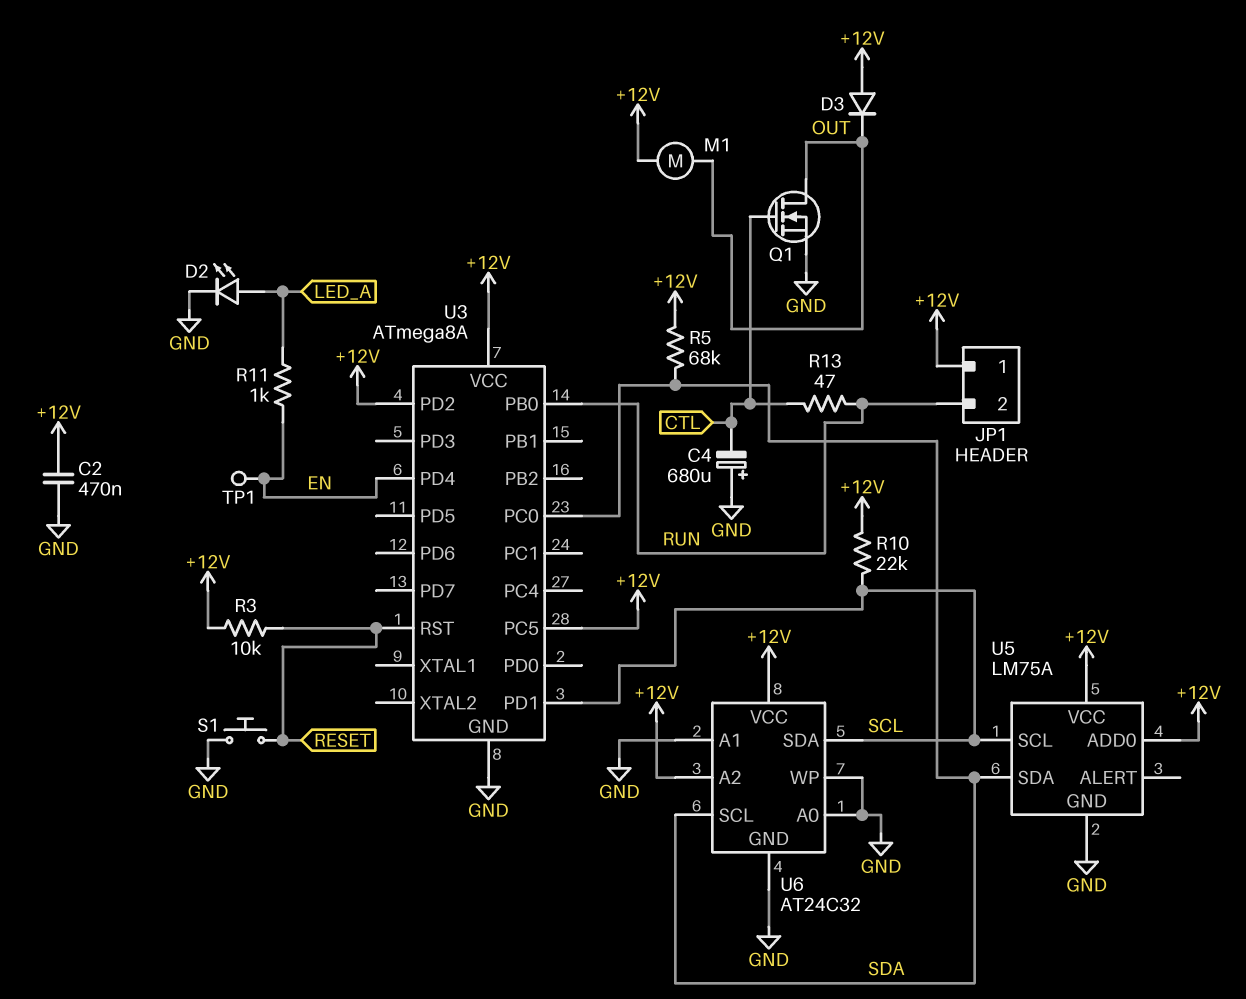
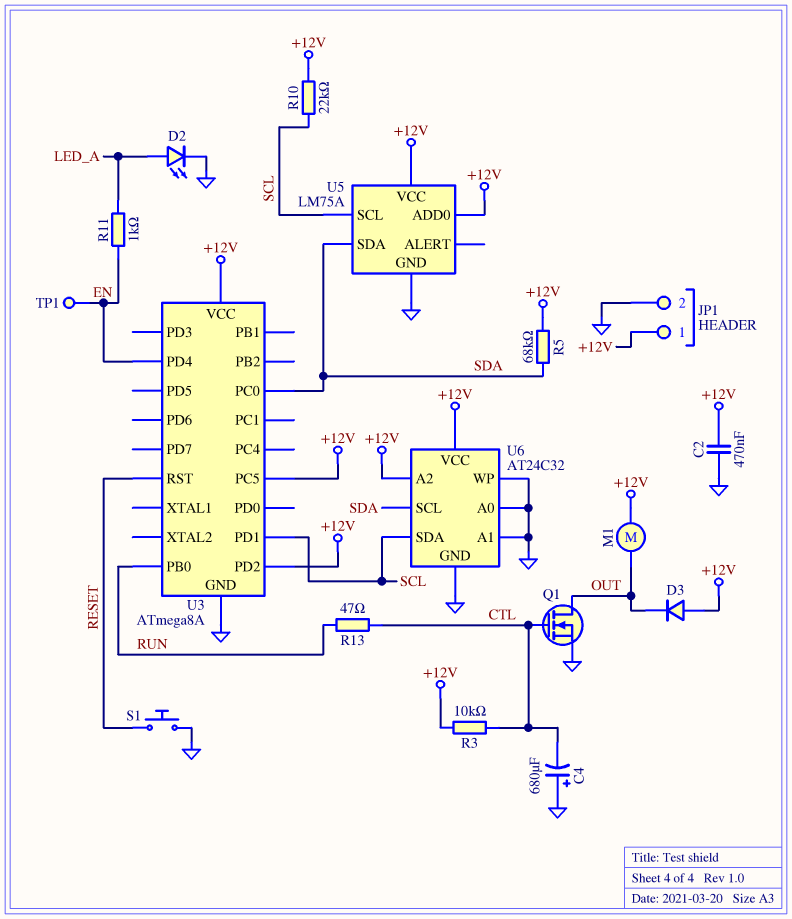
JP1 pin 2: RUN -> GND
R3: 10k (+12V, RESET) -> 10k (+12V, CTL)

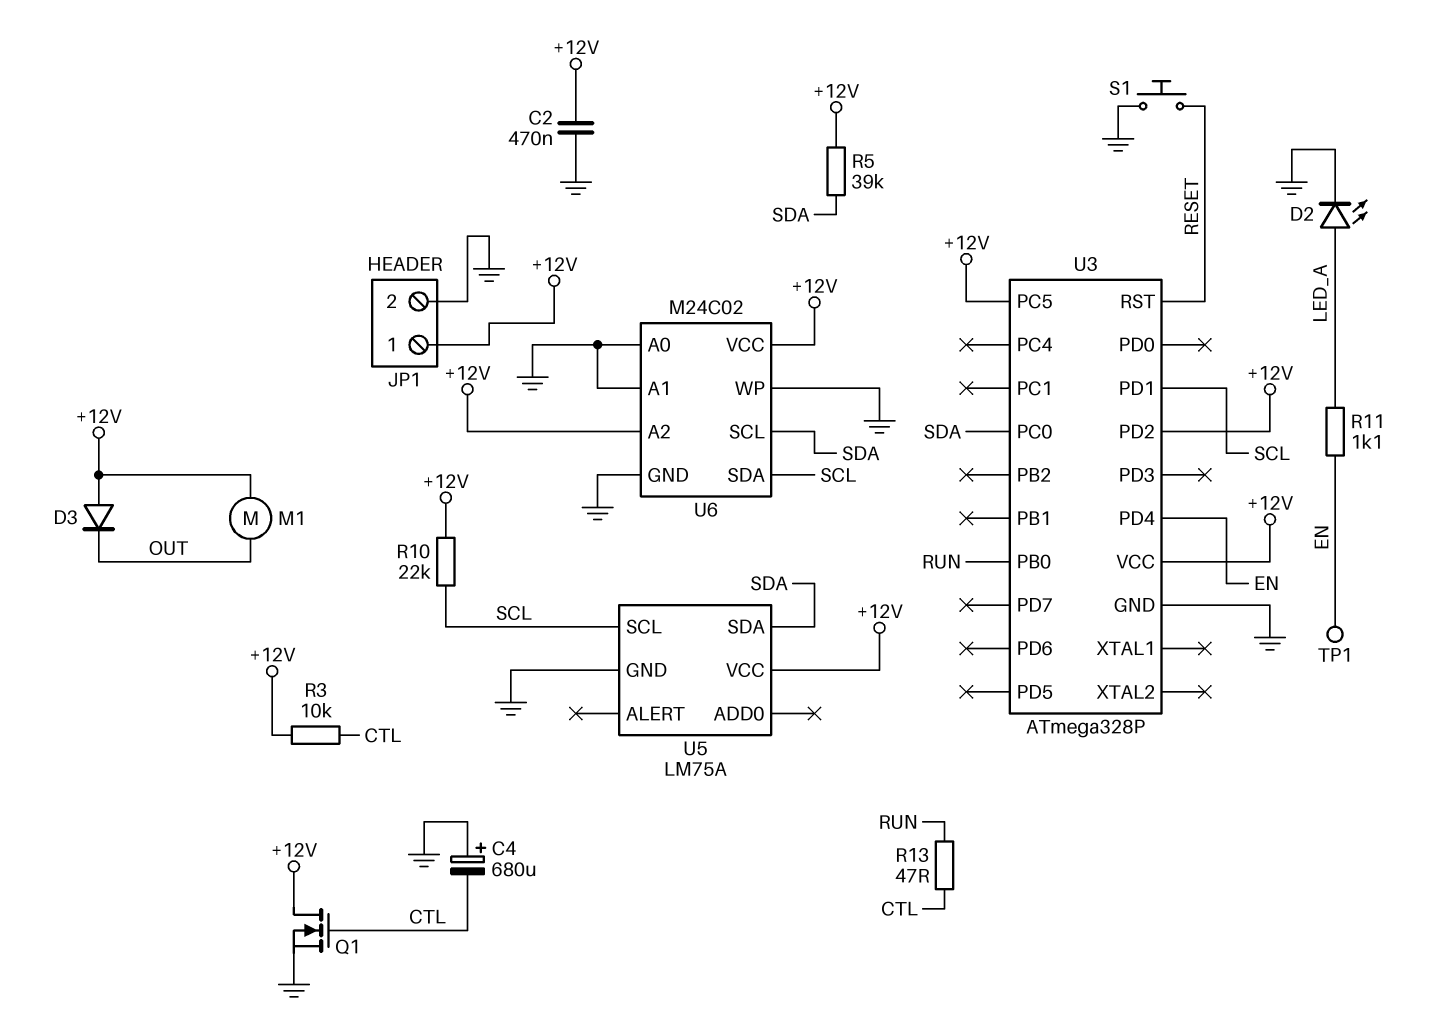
Q1: NMOS (G CTL, D OUT, S GND) -> NMOS (G CTL, D +12V, S GND)
R5: 68k (+12V, SDA) -> 39k (+12V, SDA)
R11: 1k (EN, LED_A) -> 1.1k (EN, LED_A)
U3: ATmega8A -> ATmega328P
U5 pin ADD0: +12V -> none
U6: AT24C32 -> M24C02

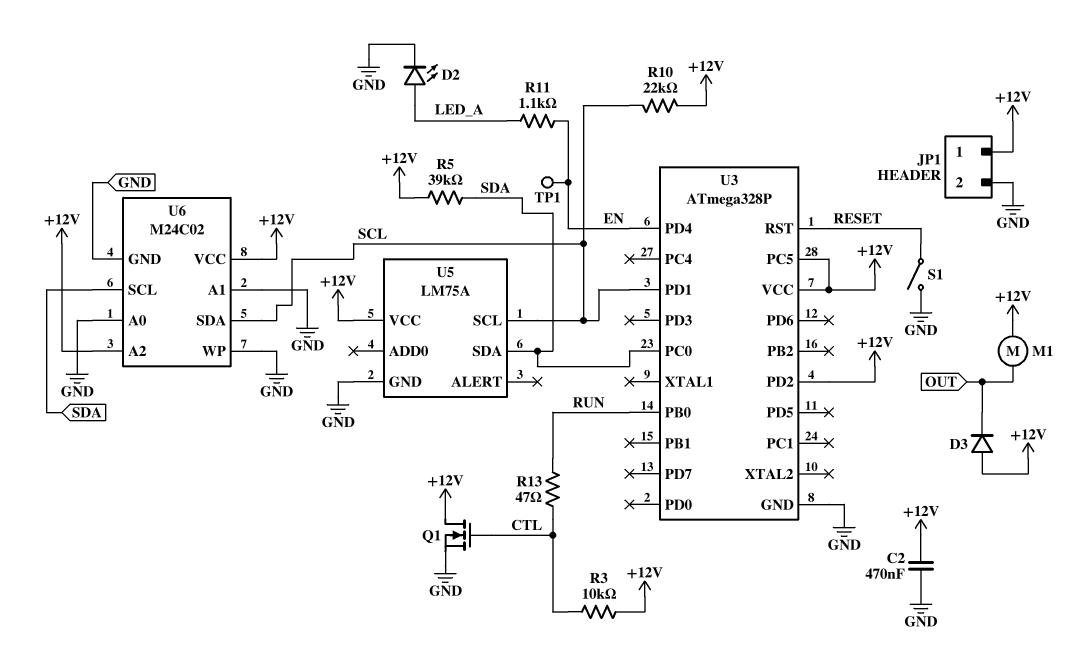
C4: 680uF (plus GND, minus CTL) -> none
S1: button (GND, RESET) -> switch (GND, RESET)

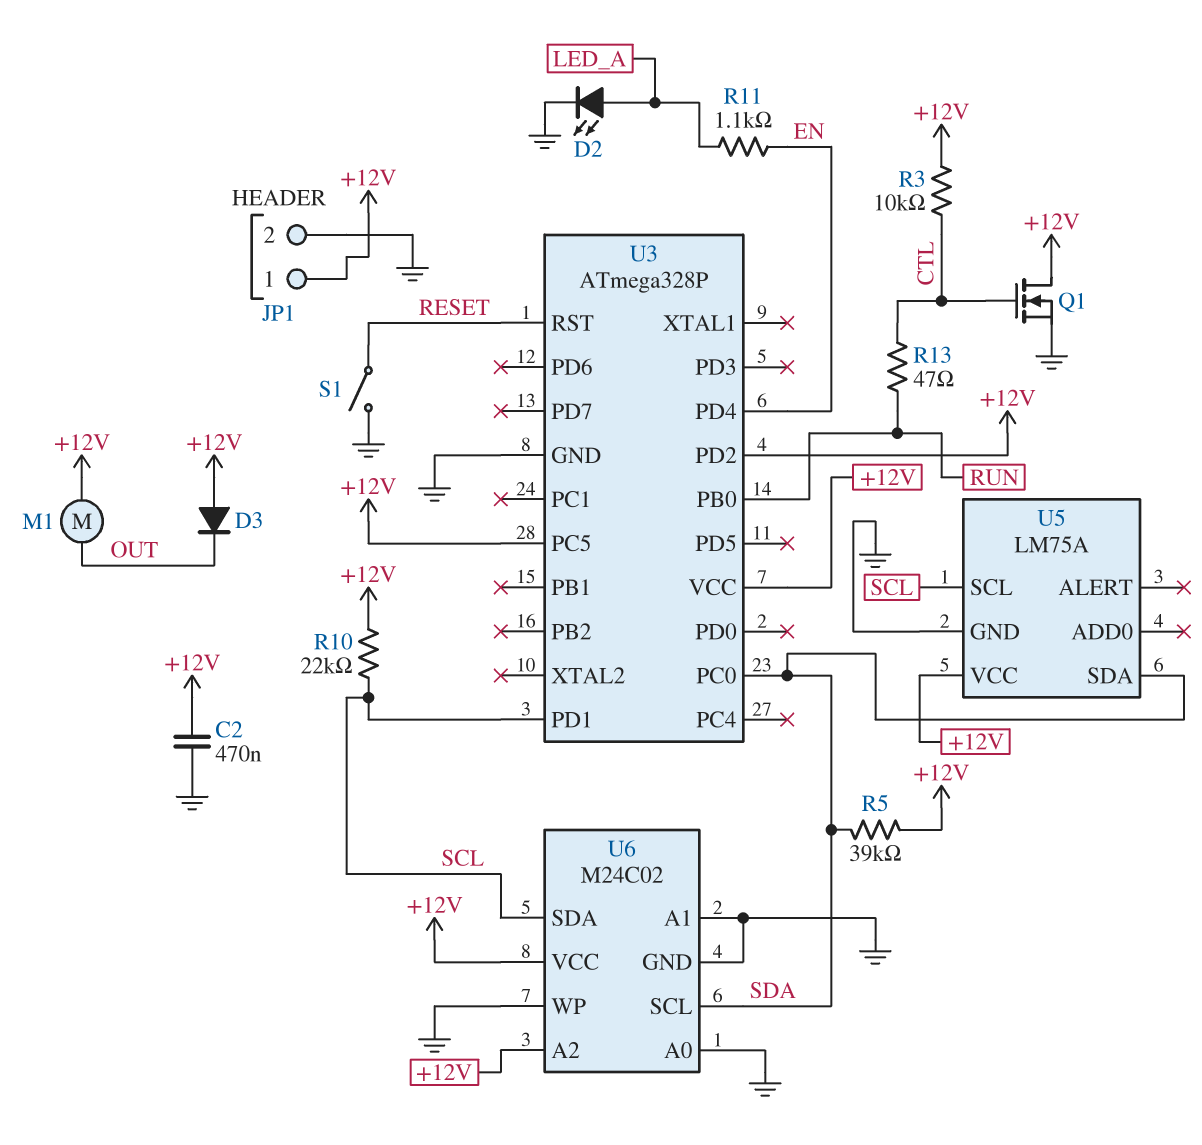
TP1: test point (EN) -> none

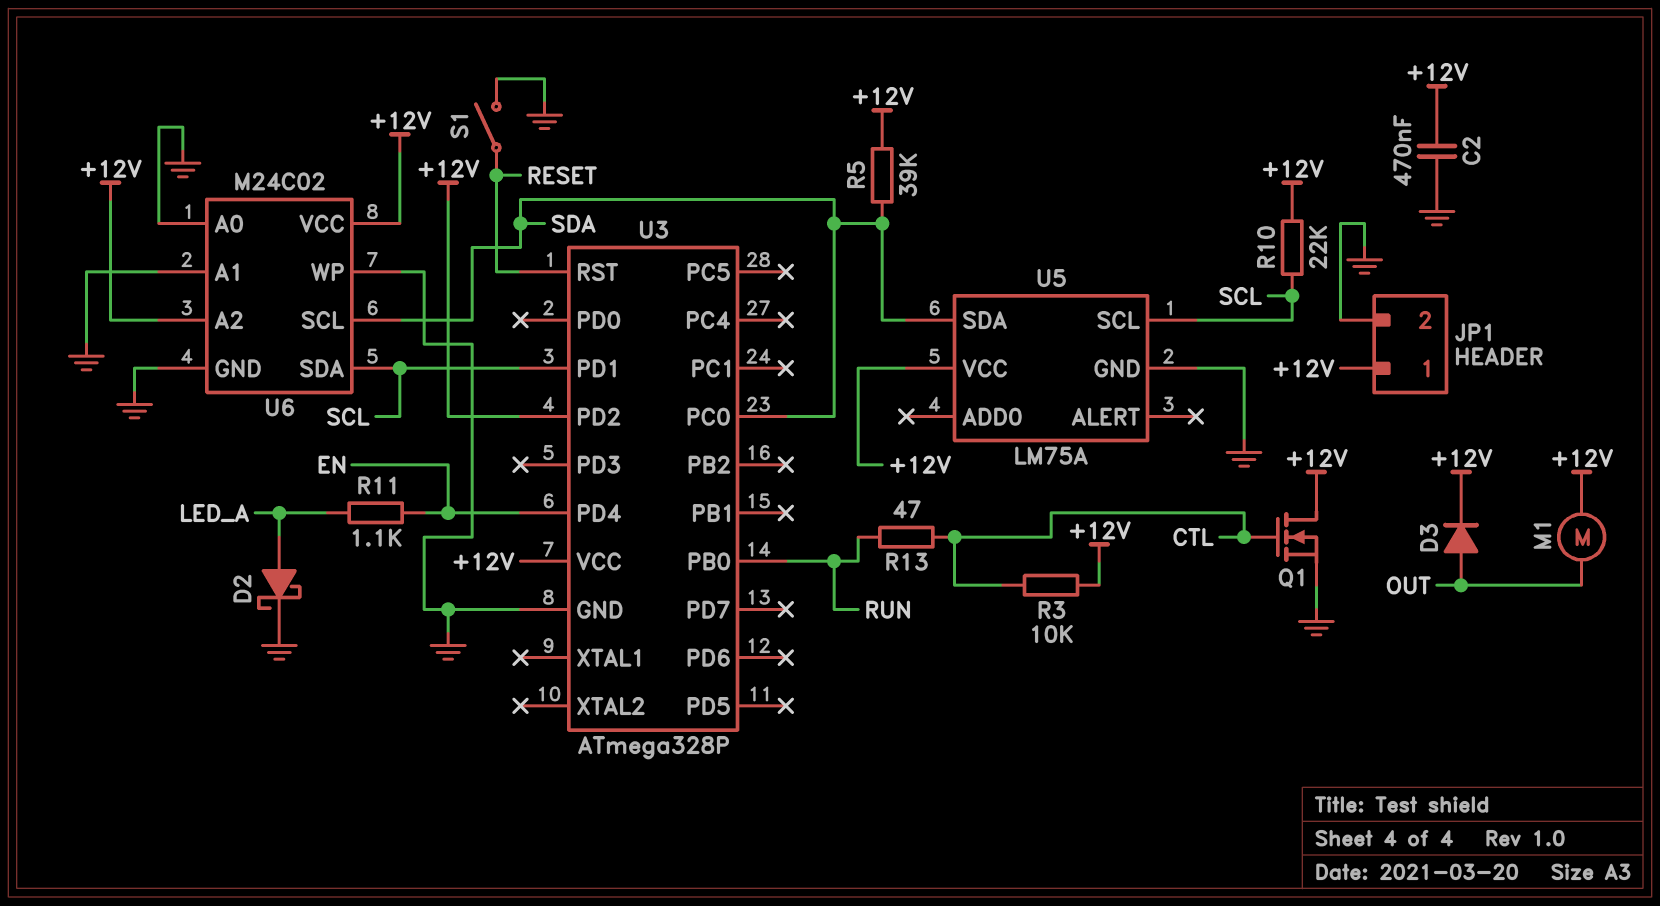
D2: LED (A LED_A, K GND) -> schottky (A LED_A, K GND)
D3: diode (A +12V, K OUT) -> diode (A OUT, K +12V)
U3 pin PC5: +12V -> none

